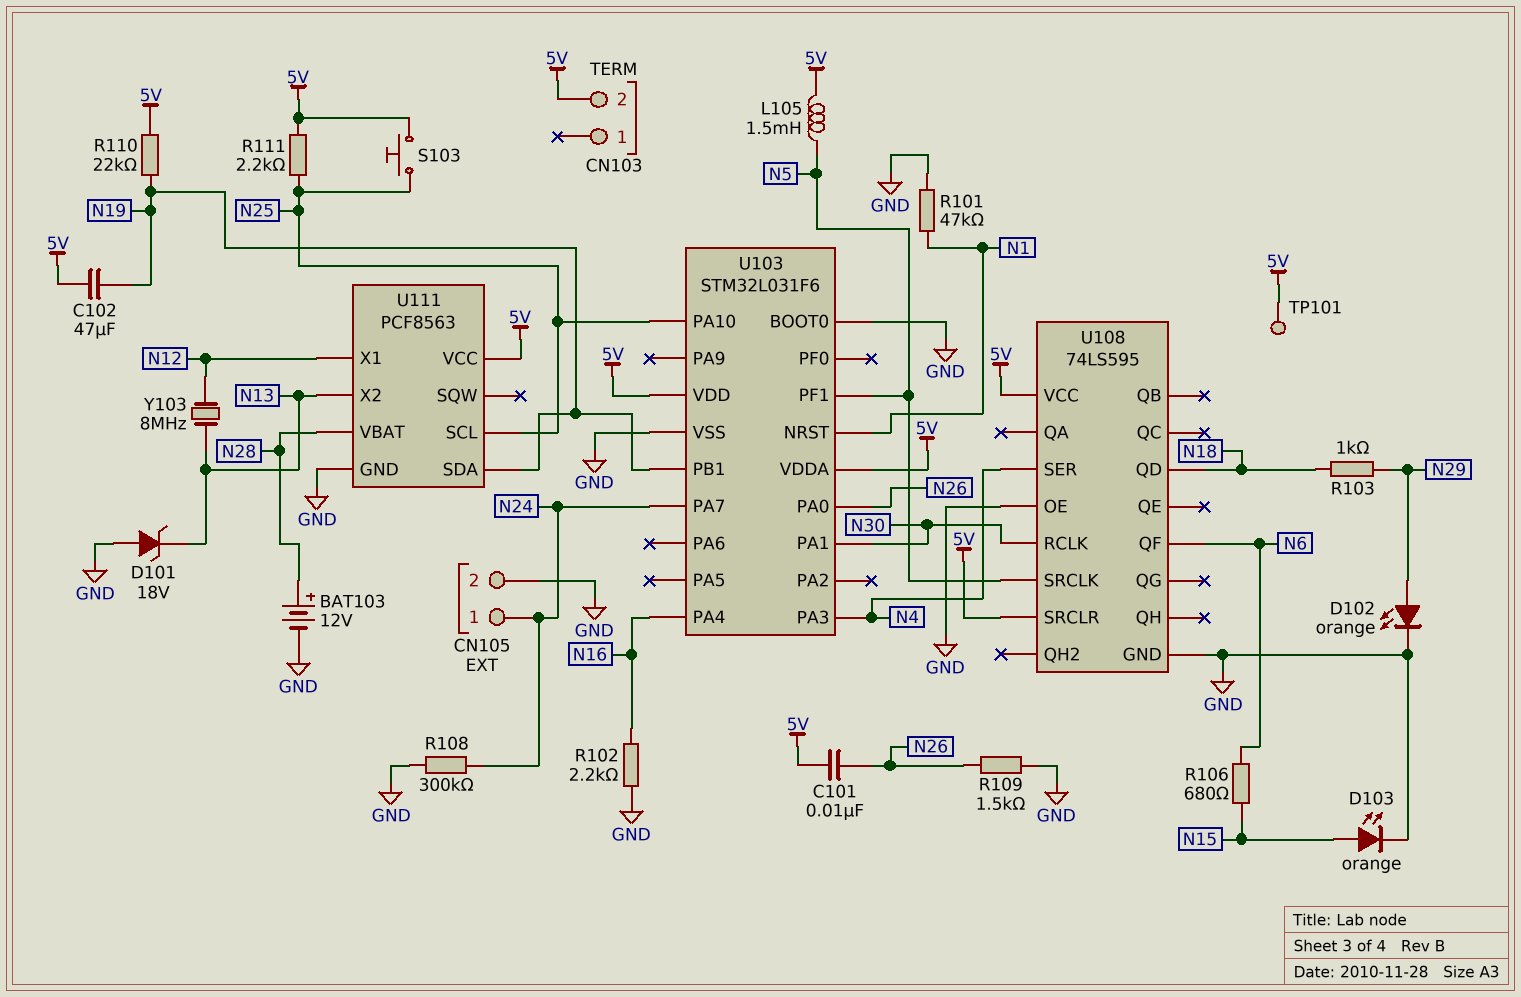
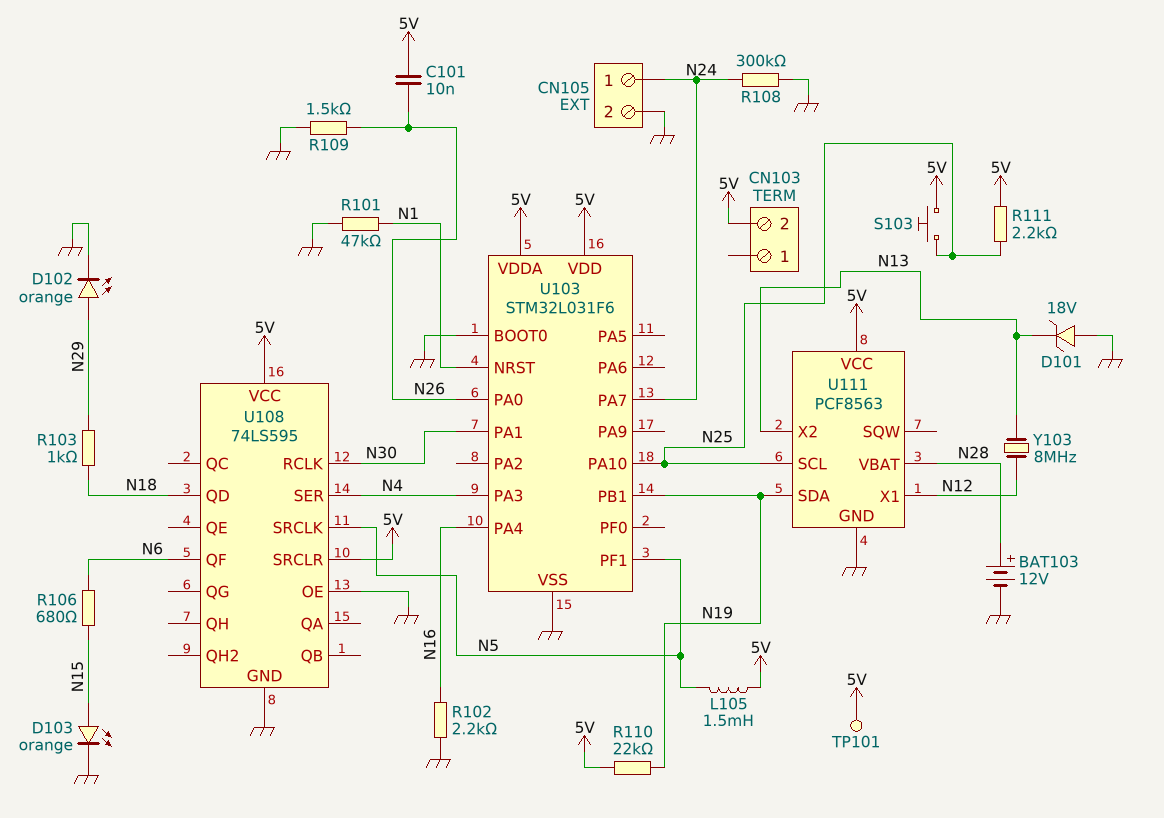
C102: 47uF (5V, N19) -> none

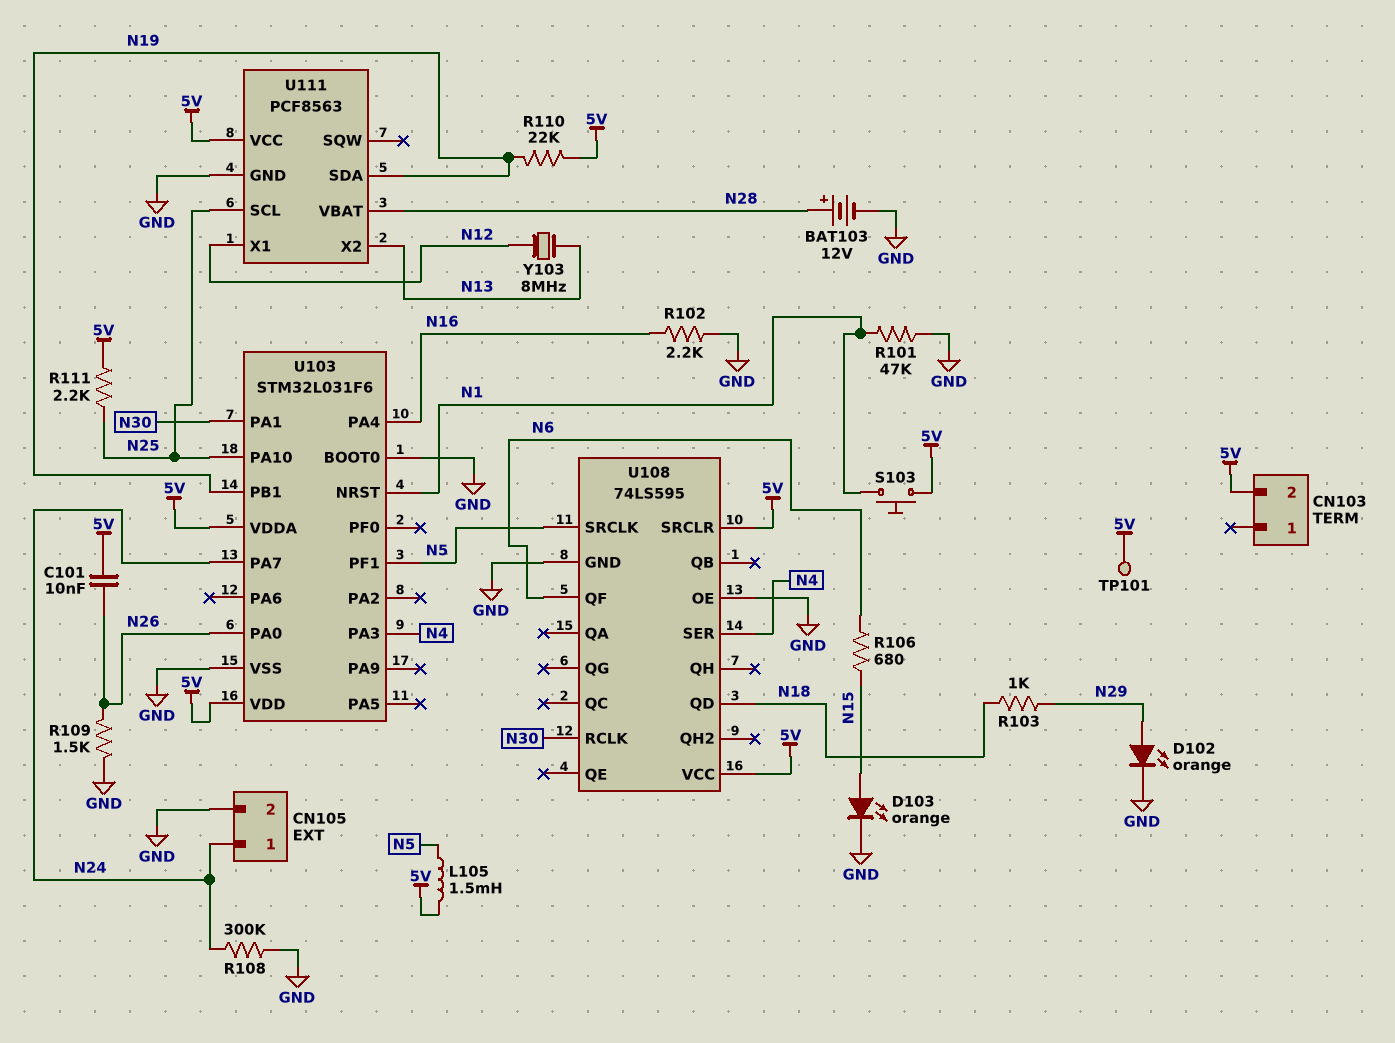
D101: zener 18V (A GND, K N13) -> none
S103: button (5V, N25) -> button (5V, N1)

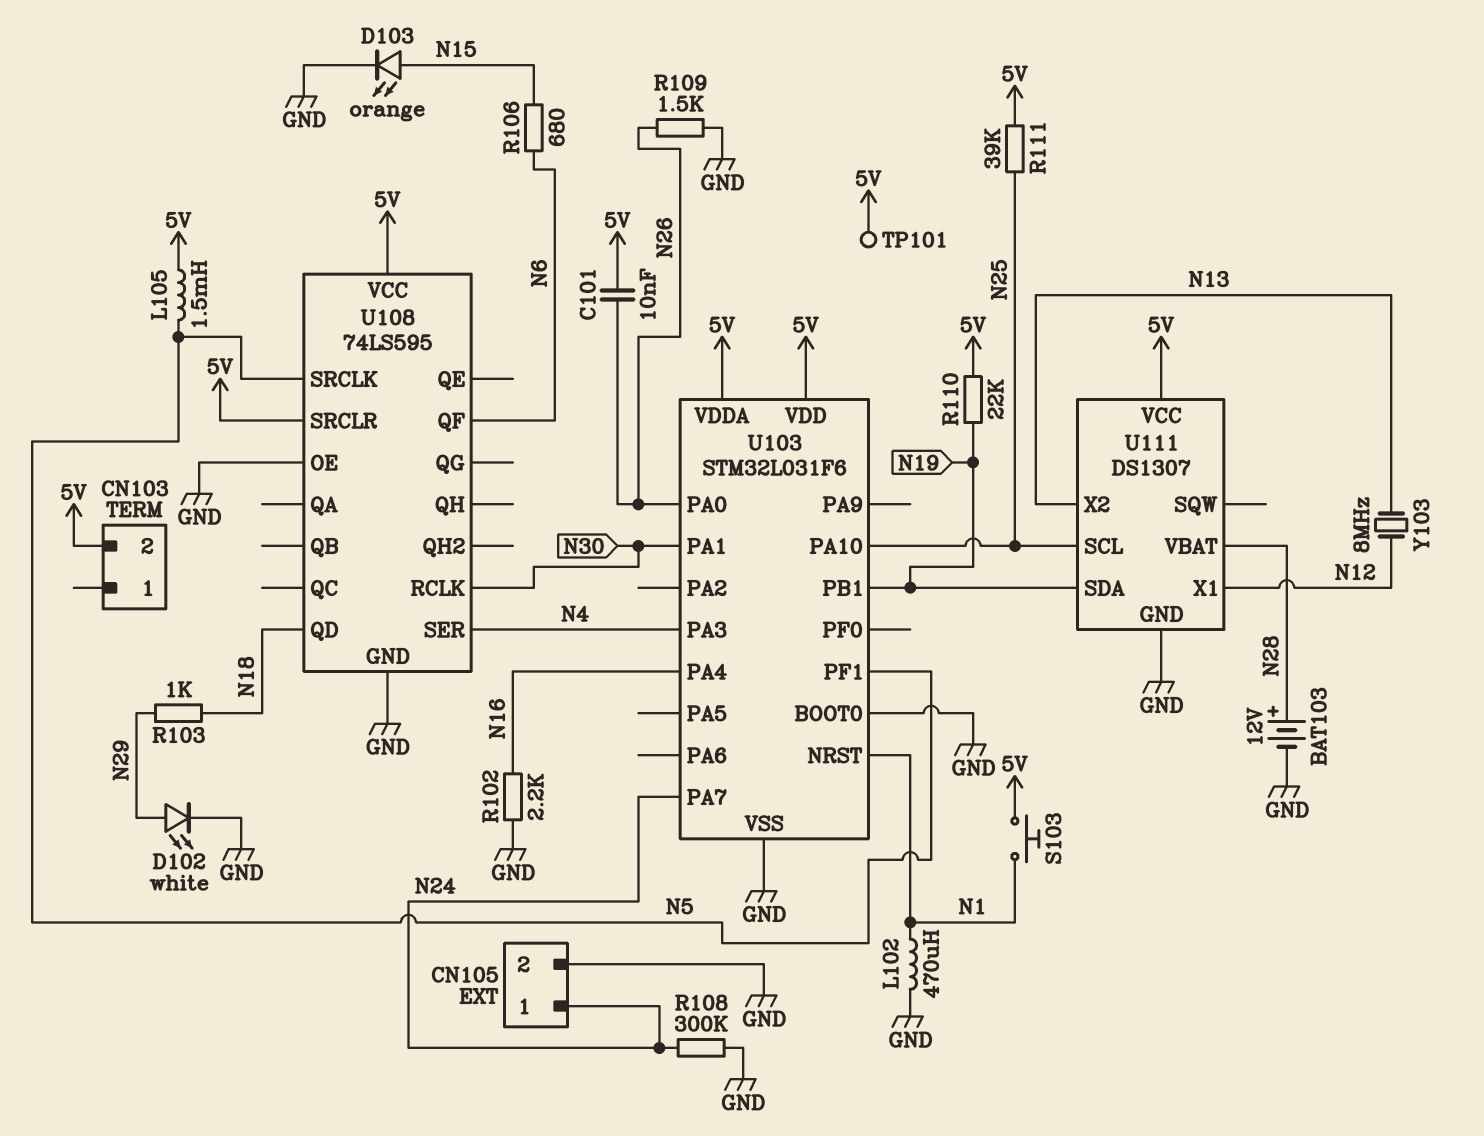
D102: LED orange (A N29, K GND) -> LED white (A N29, K GND)
L102: none -> 470uH (GND, N1)
R101: 47k (GND, N1) -> none
R111: 2.2k (5V, N25) -> 39k (5V, N25)
U111: PCF8563 -> DS1307

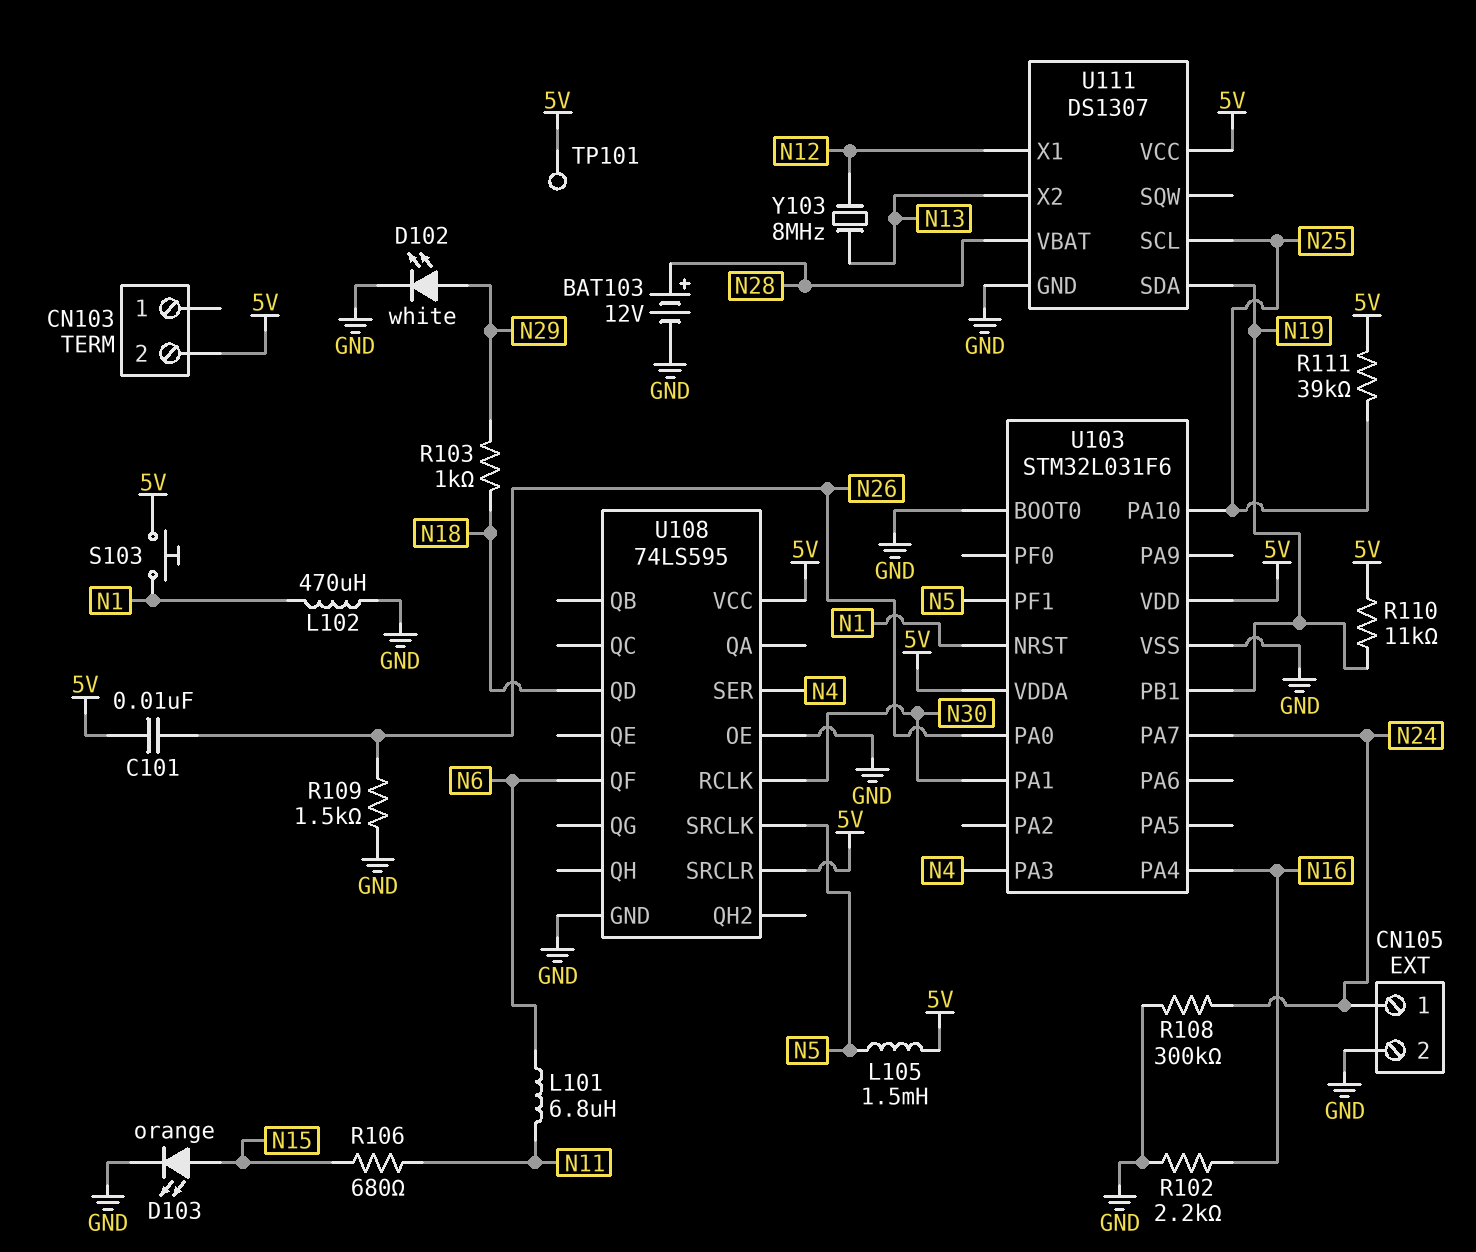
L101: none -> 6.8uH (N6, N11)
R106: 680 (N6, N15) -> 680 (N11, N15)
R110: 22k (5V, N19) -> 11k (5V, N19)

